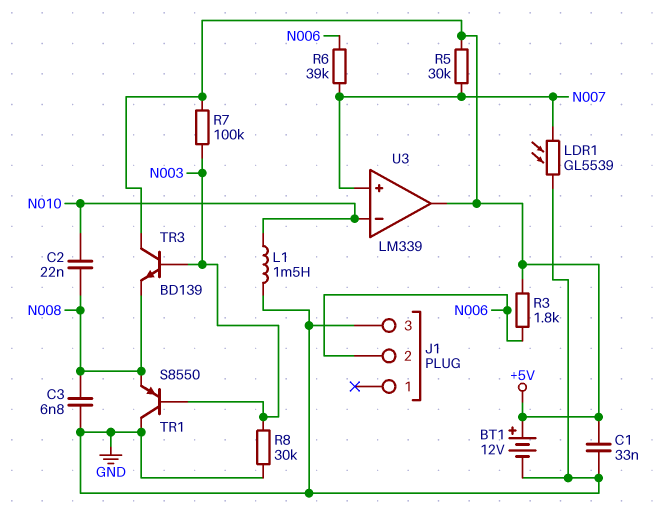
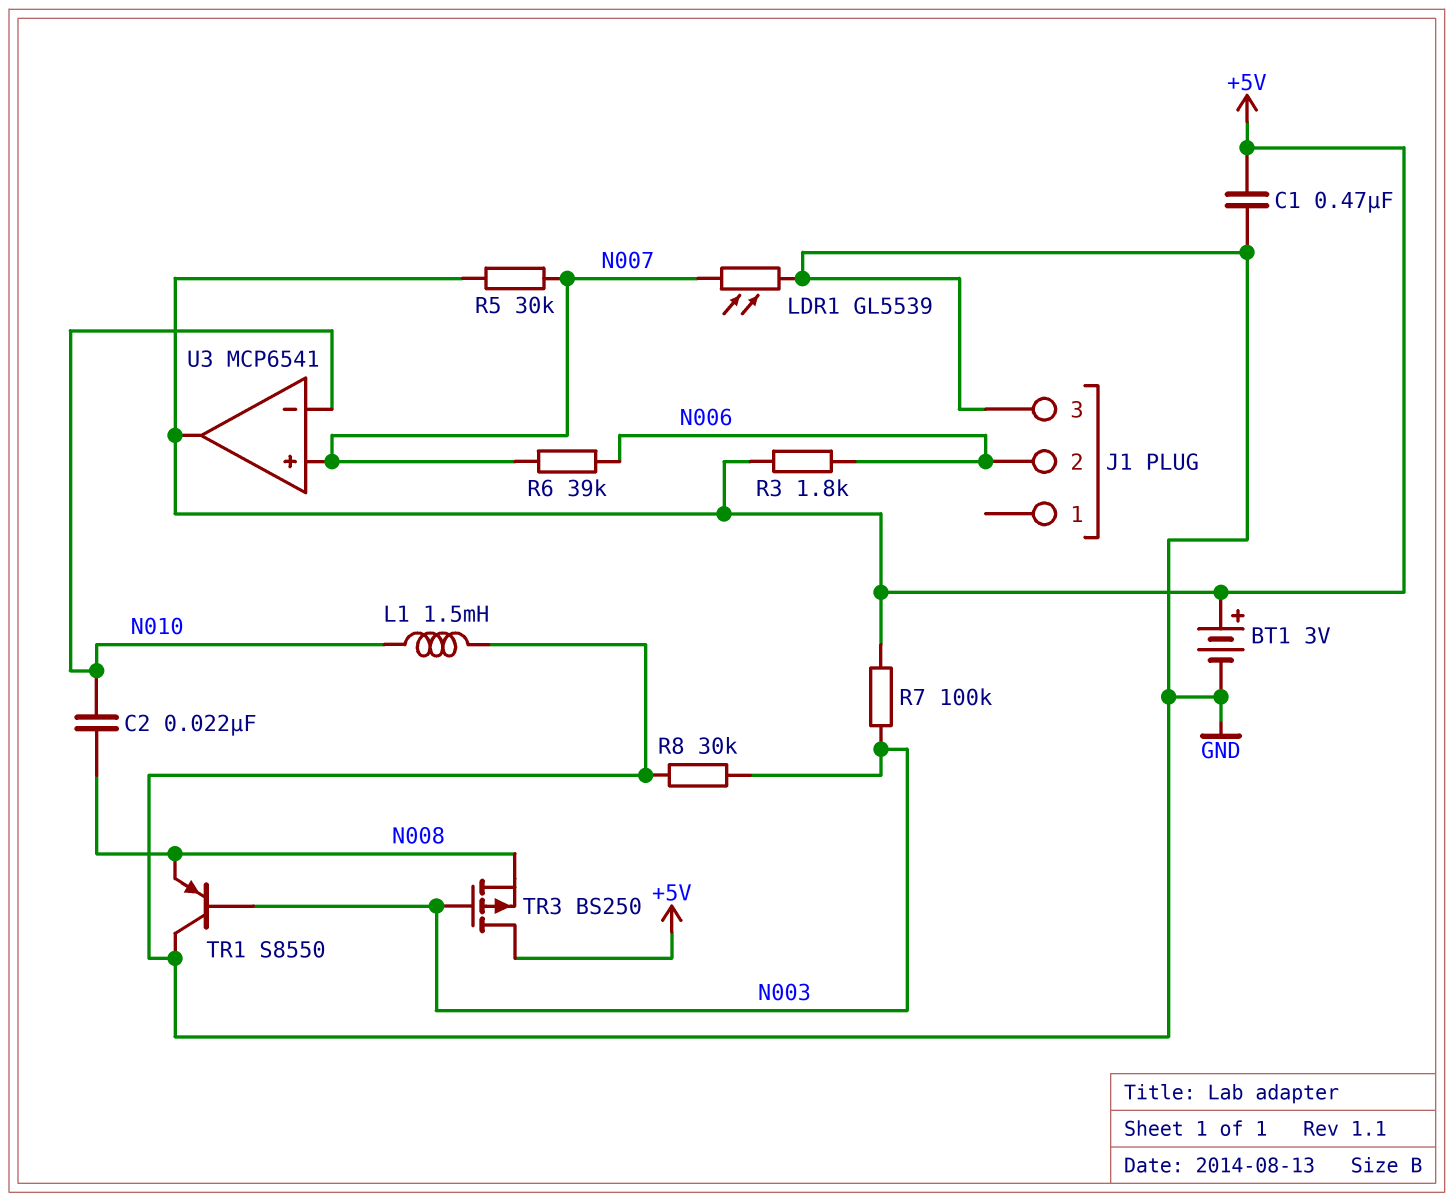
BT1: 12V (plus +5V, minus GND) -> 3V (plus +5V, minus GND)
C1: 33nF (+5V, GND) -> 470nF (+5V, GND)
C3: 6.8nF (GND, N008) -> none
TR3: NPN BD139 (B N003, C +5V, E N008) -> PMOS BS250 (G N003, D +5V, S N008)
U3: LM339 -> MCP6541

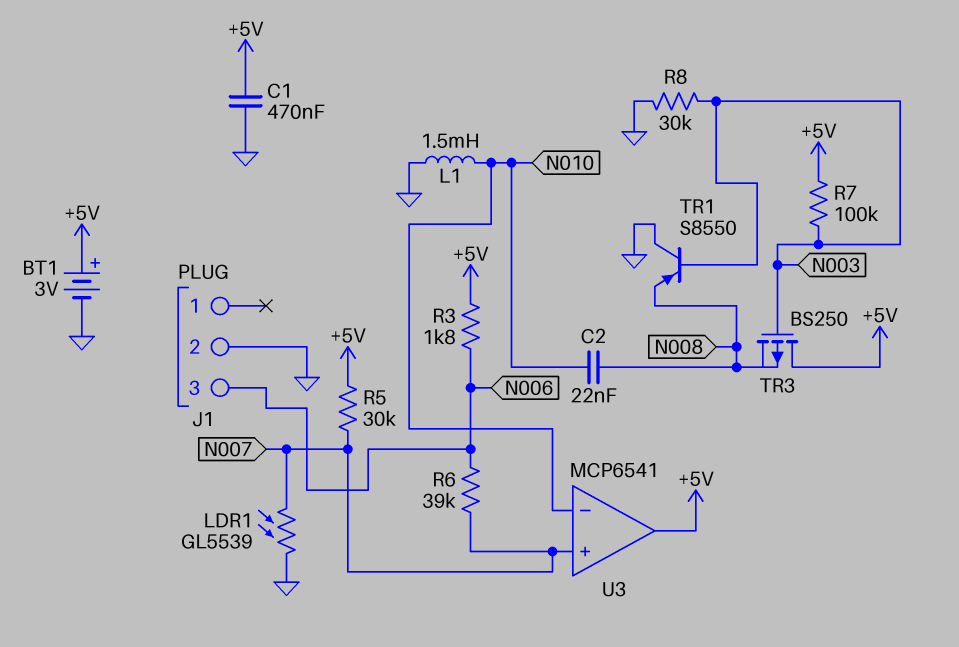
J1 pin 2: N006 -> GND
J1 pin 3: GND -> N006

